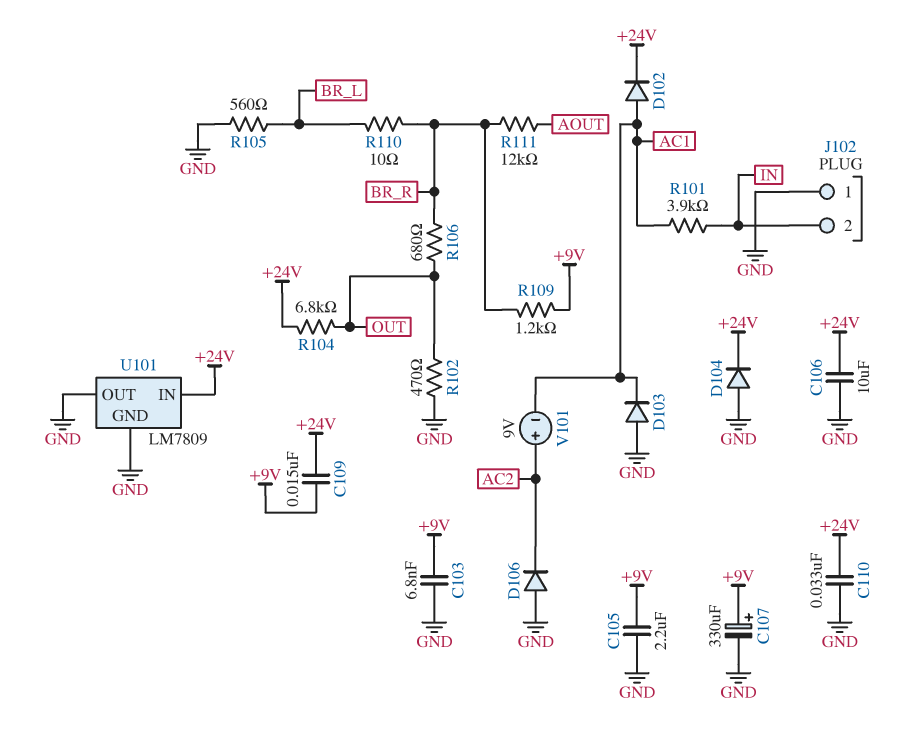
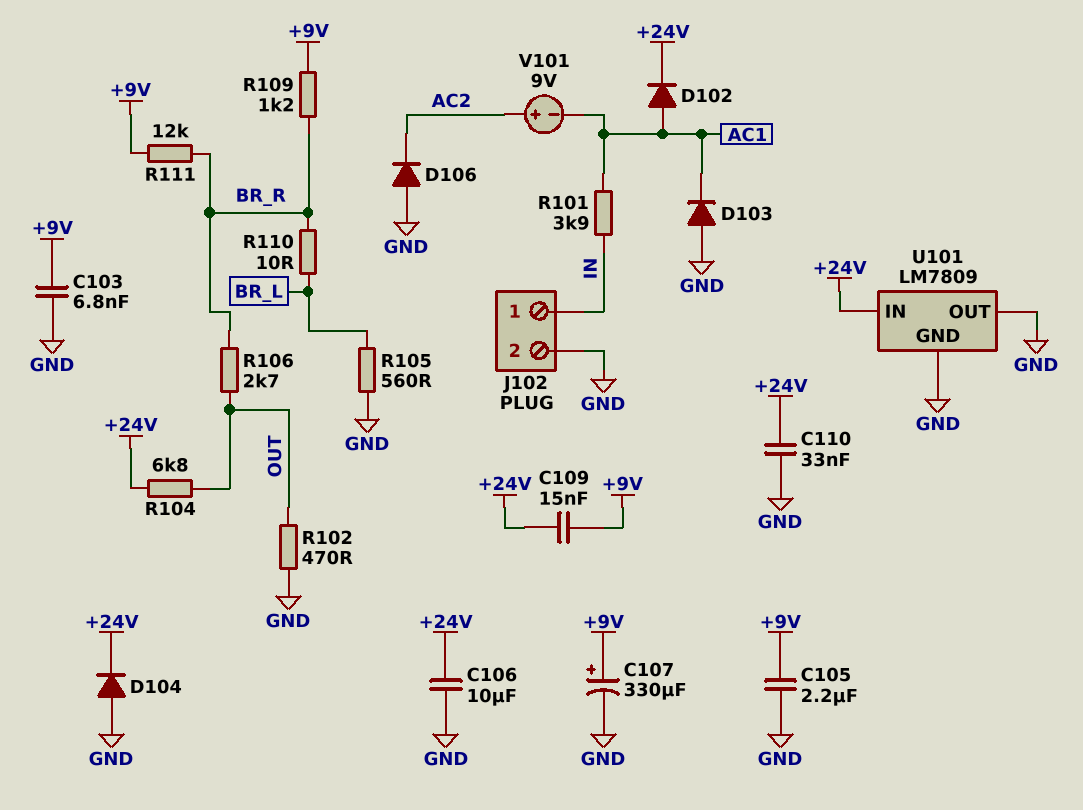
J102 pin 1: GND -> IN
J102 pin 2: IN -> GND
R106: 680 (BR_R, OUT) -> 2.7k (BR_R, OUT)
R111: 12k (AOUT, BR_R) -> 12k (+9V, BR_R)

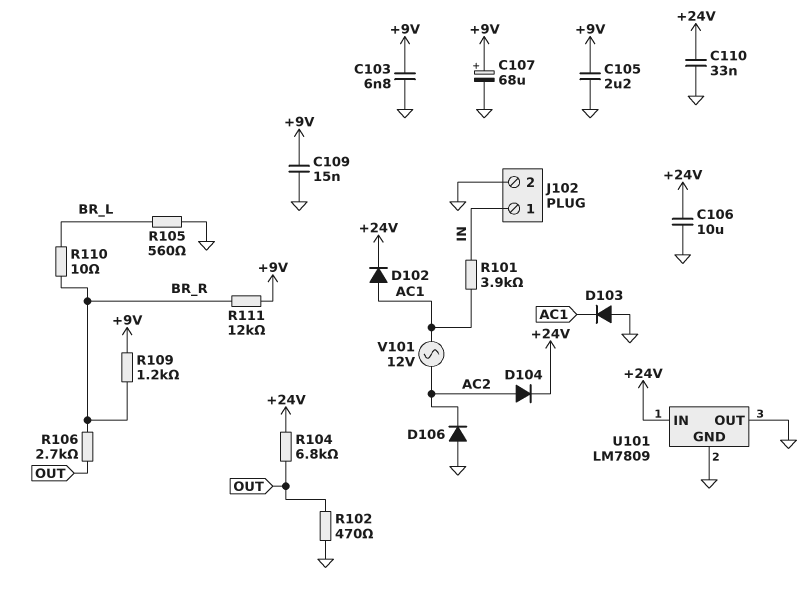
C107: 330uF (plus +9V, minus GND) -> 68uF (plus +9V, minus GND)
C109: 15nF (+9V, +24V) -> 15nF (+9V, GND)
D104: diode (A GND, K +24V) -> diode (A AC2, K +24V)
V101: 9V (plus AC2, minus AC1) -> AC 12V (AC1, AC2)

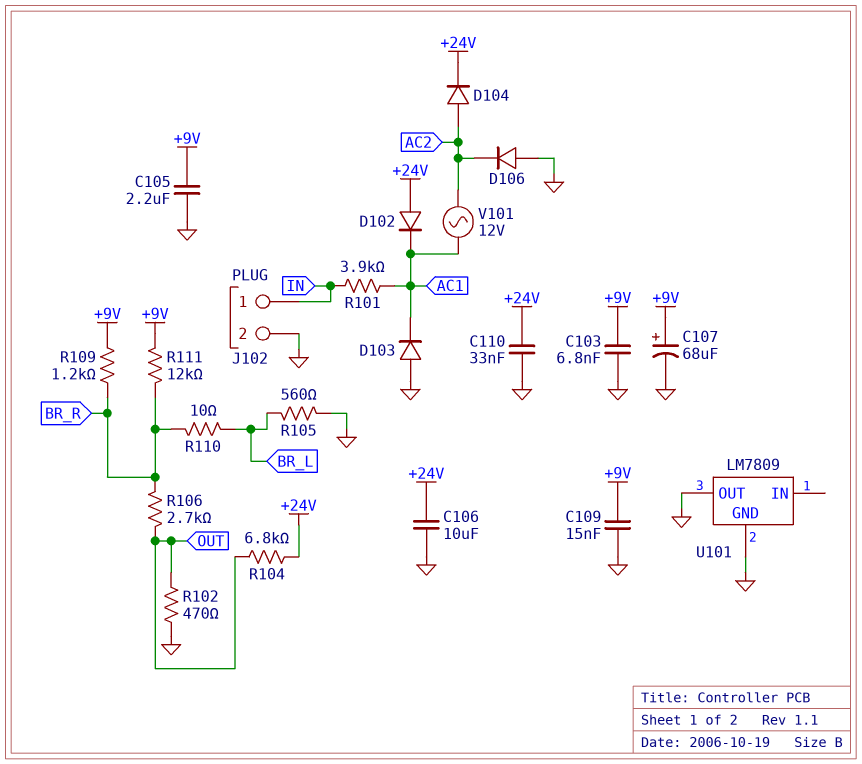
D102: diode (A AC1, K +24V) -> diode (A +24V, K AC1)
U101 pin IN: +24V -> none

